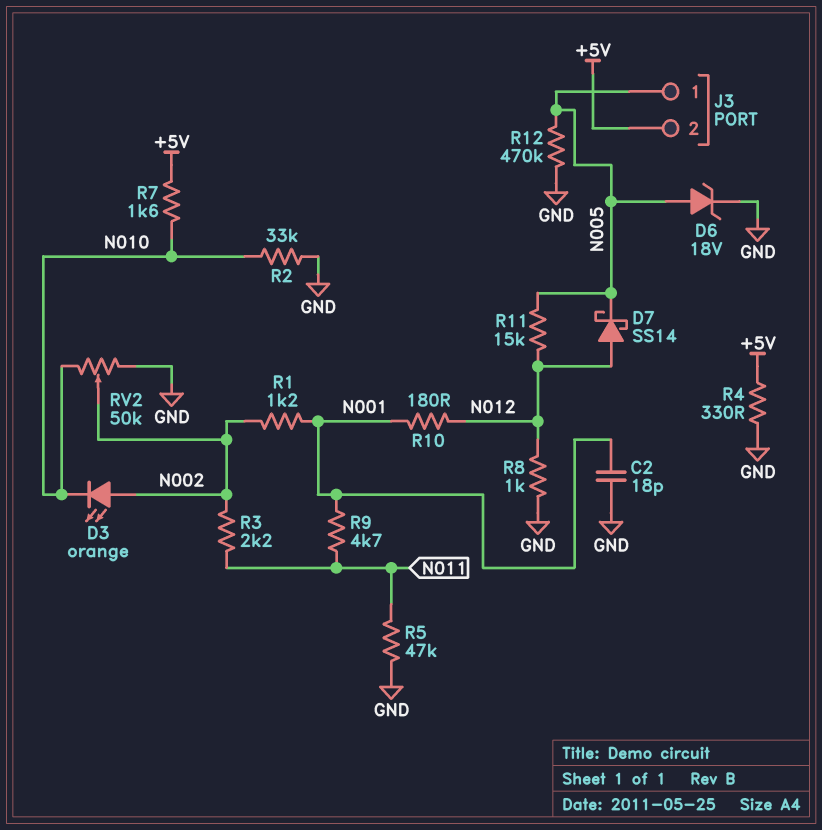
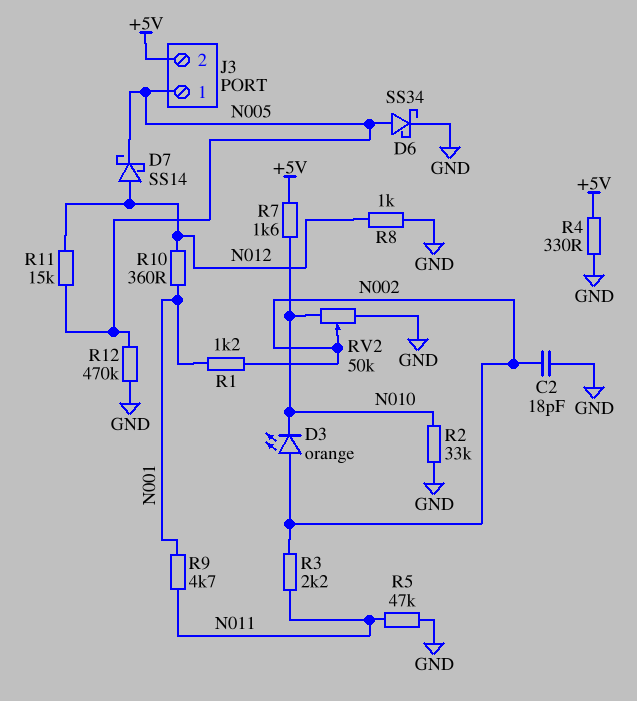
C2: 18pF (GND, N001) -> 18pF (GND, N002)
D6: zener 18V (A N005, K GND) -> schottky SS34 (A N005, K GND)
R10: 180 (N001, N012) -> 360 (N001, N012)

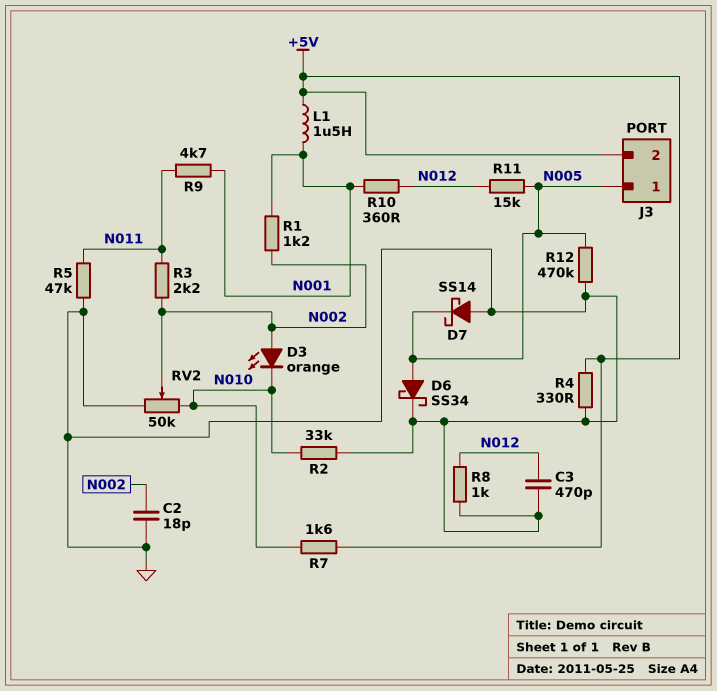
C3: none -> 470pF (GND, N012)
D7: schottky SS14 (A N012, K N005) -> schottky SS14 (A GND, K N005)
L1: none -> 1.5uH (+5V, N001)

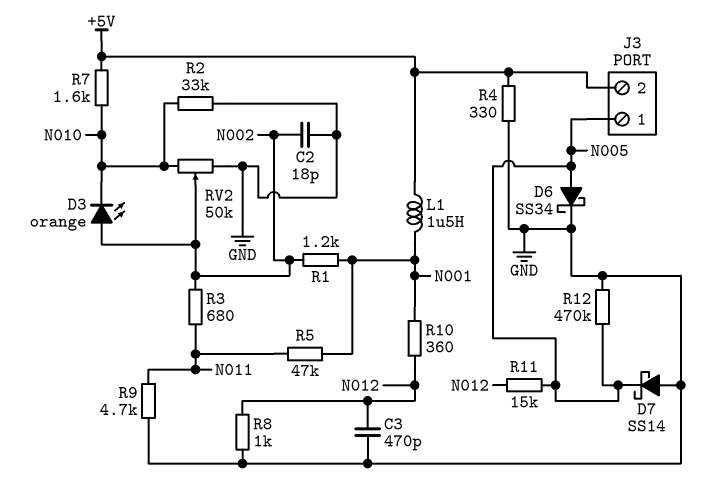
R3: 2.2k (N002, N011) -> 680 (N002, N011)
R5: 47k (GND, N011) -> 47k (N001, N011)
R9: 4.7k (N001, N011) -> 4.7k (GND, N011)

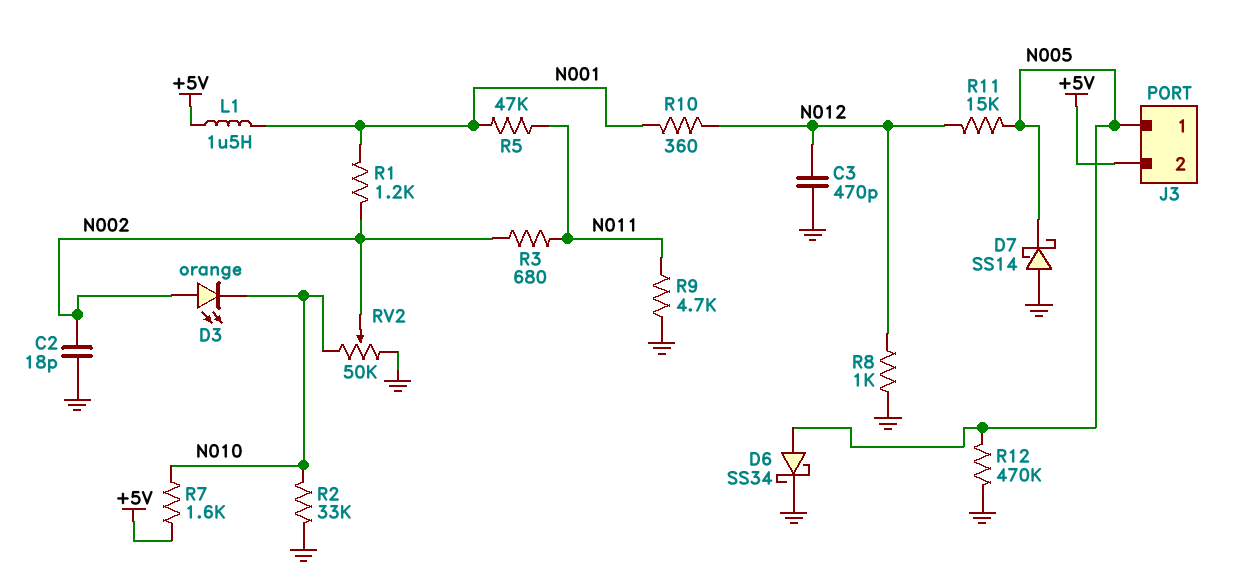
R4: 330 (+5V, GND) -> none

